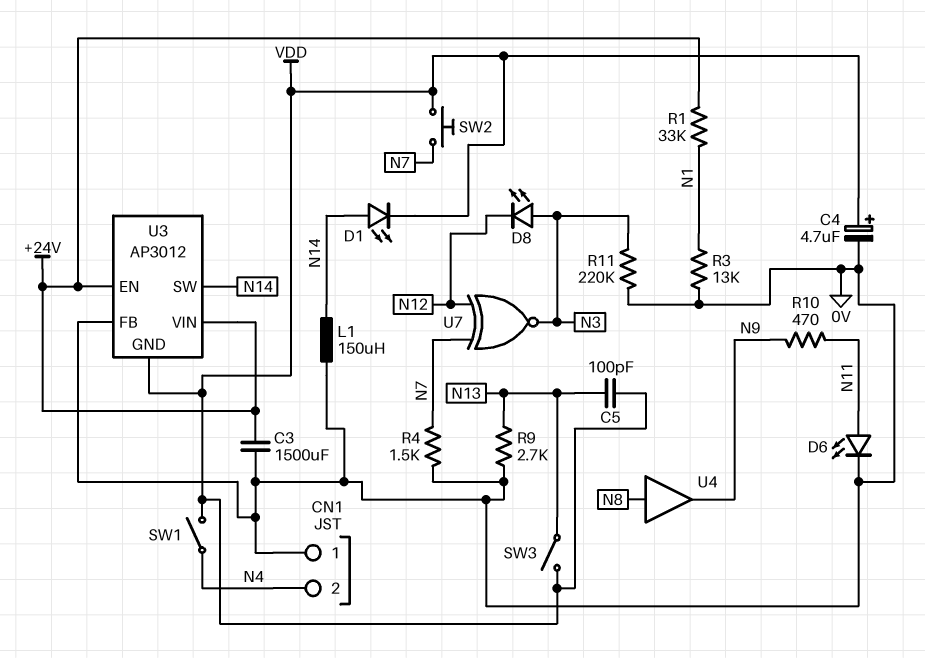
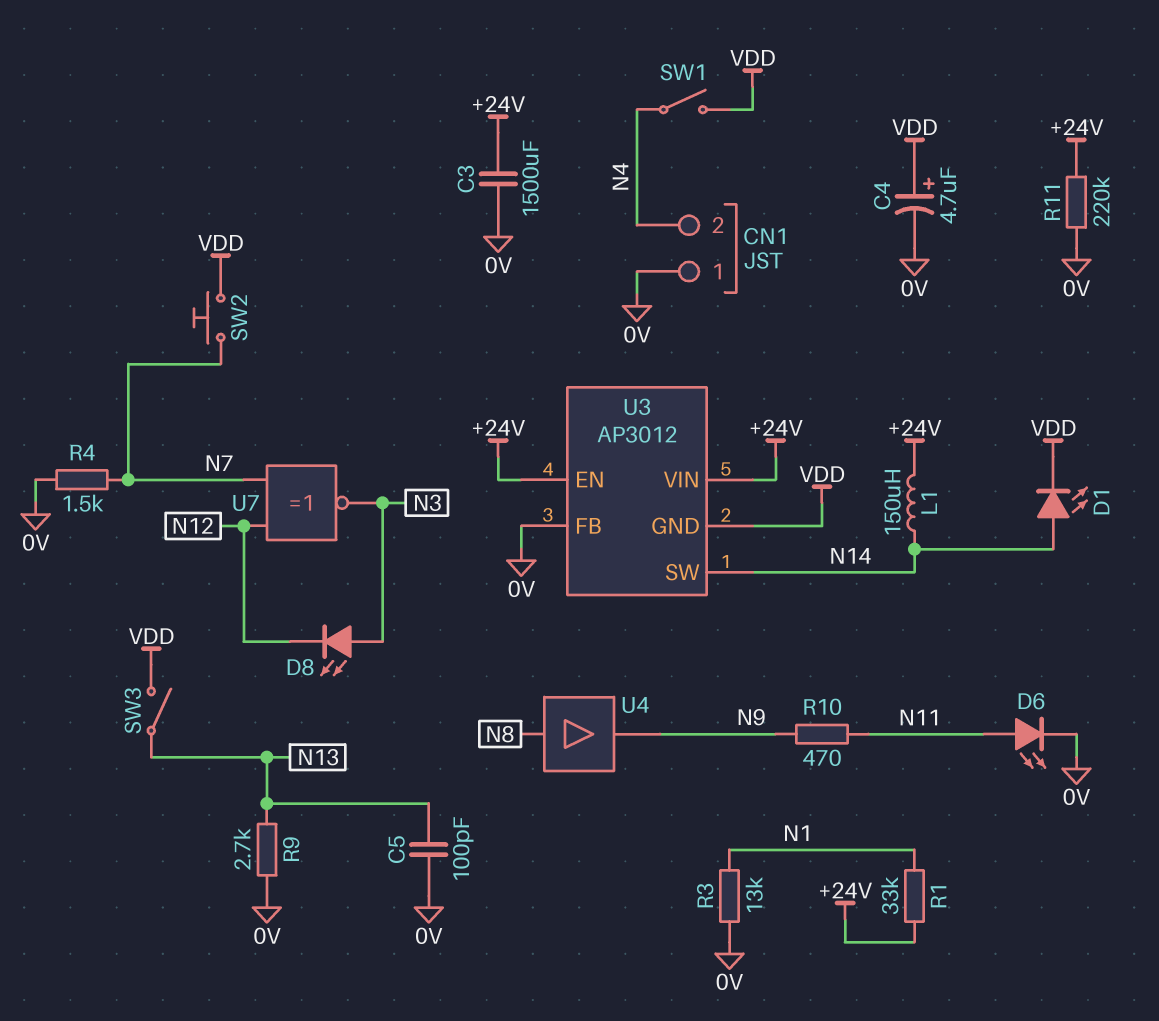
C5: 100pF (N13, VDD) -> 100pF (0V, N13)
L1: 150uH (0V, N14) -> 150uH (+24V, N14)
R11: 220k (0V, N3) -> 220k (+24V, 0V)

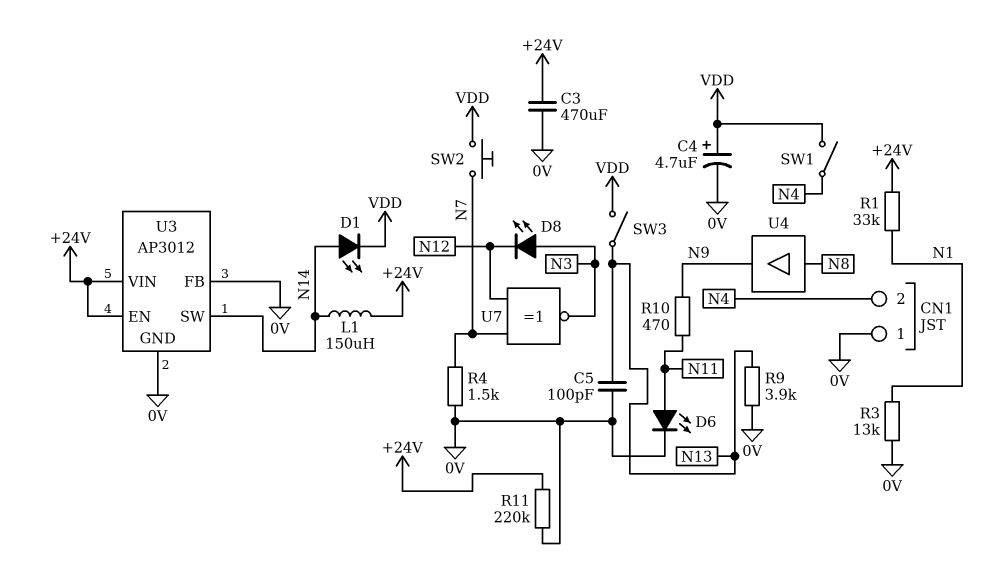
C3: 1500uF (+24V, 0V) -> 470uF (+24V, 0V)
R9: 2.7k (0V, N13) -> 3.9k (0V, N13)
U3 pin GND: VDD -> 0V

